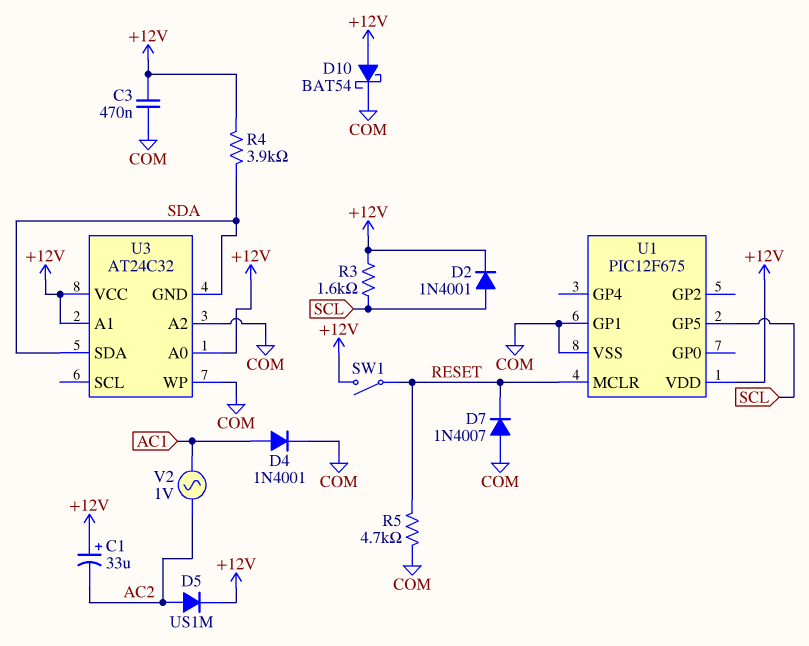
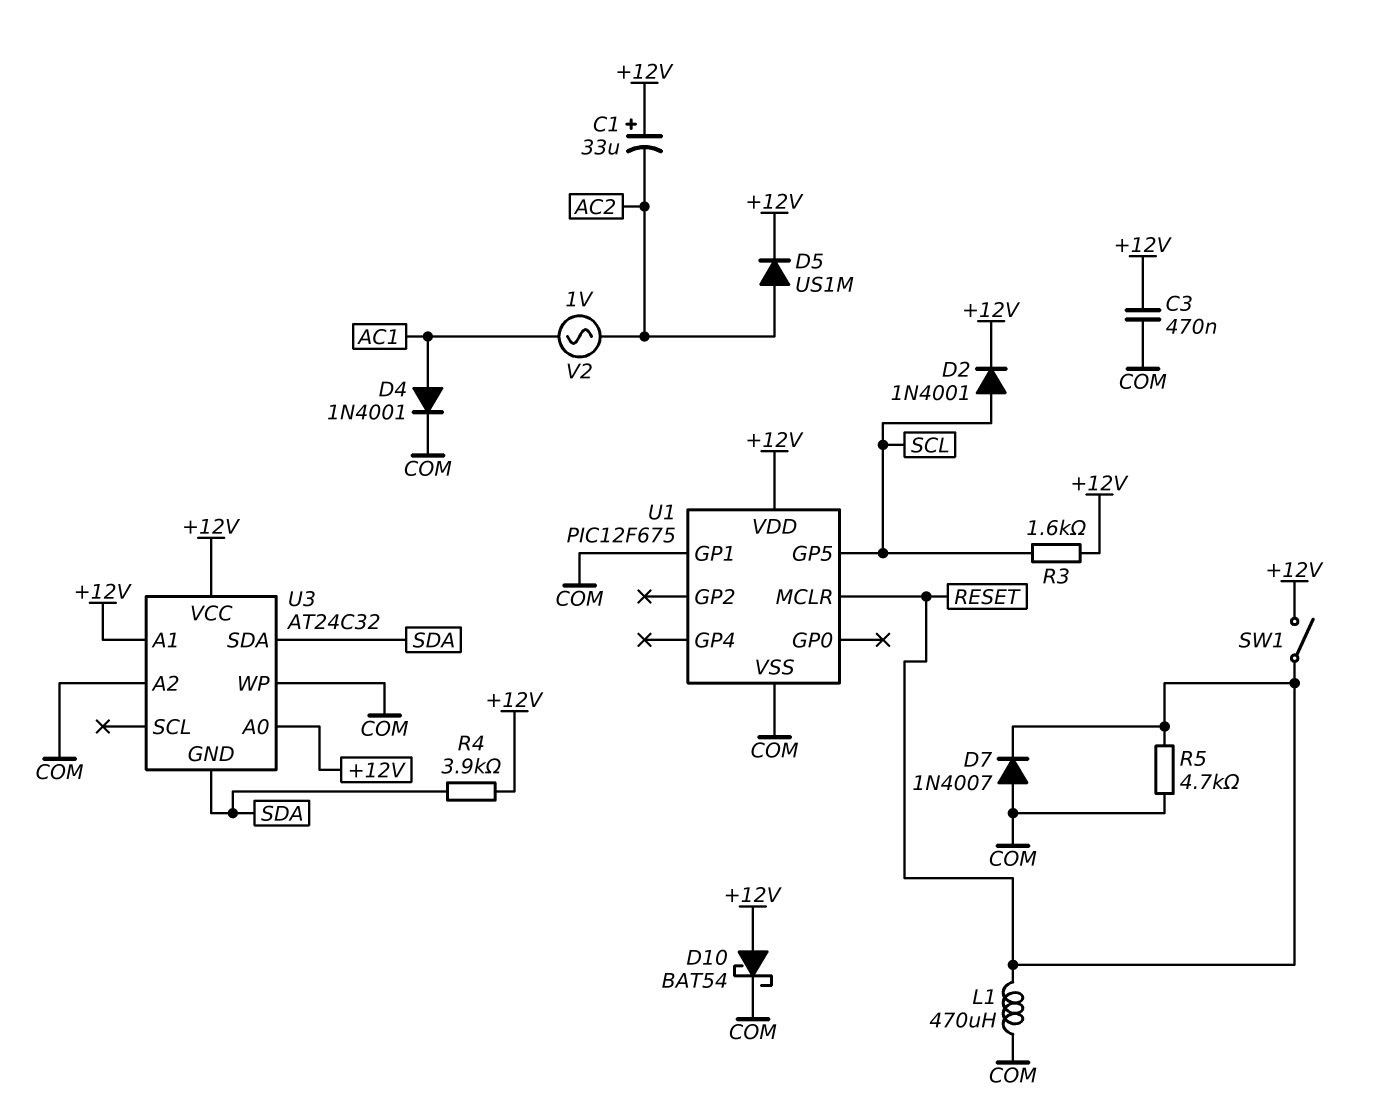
L1: none -> 470uH (COM, RESET)

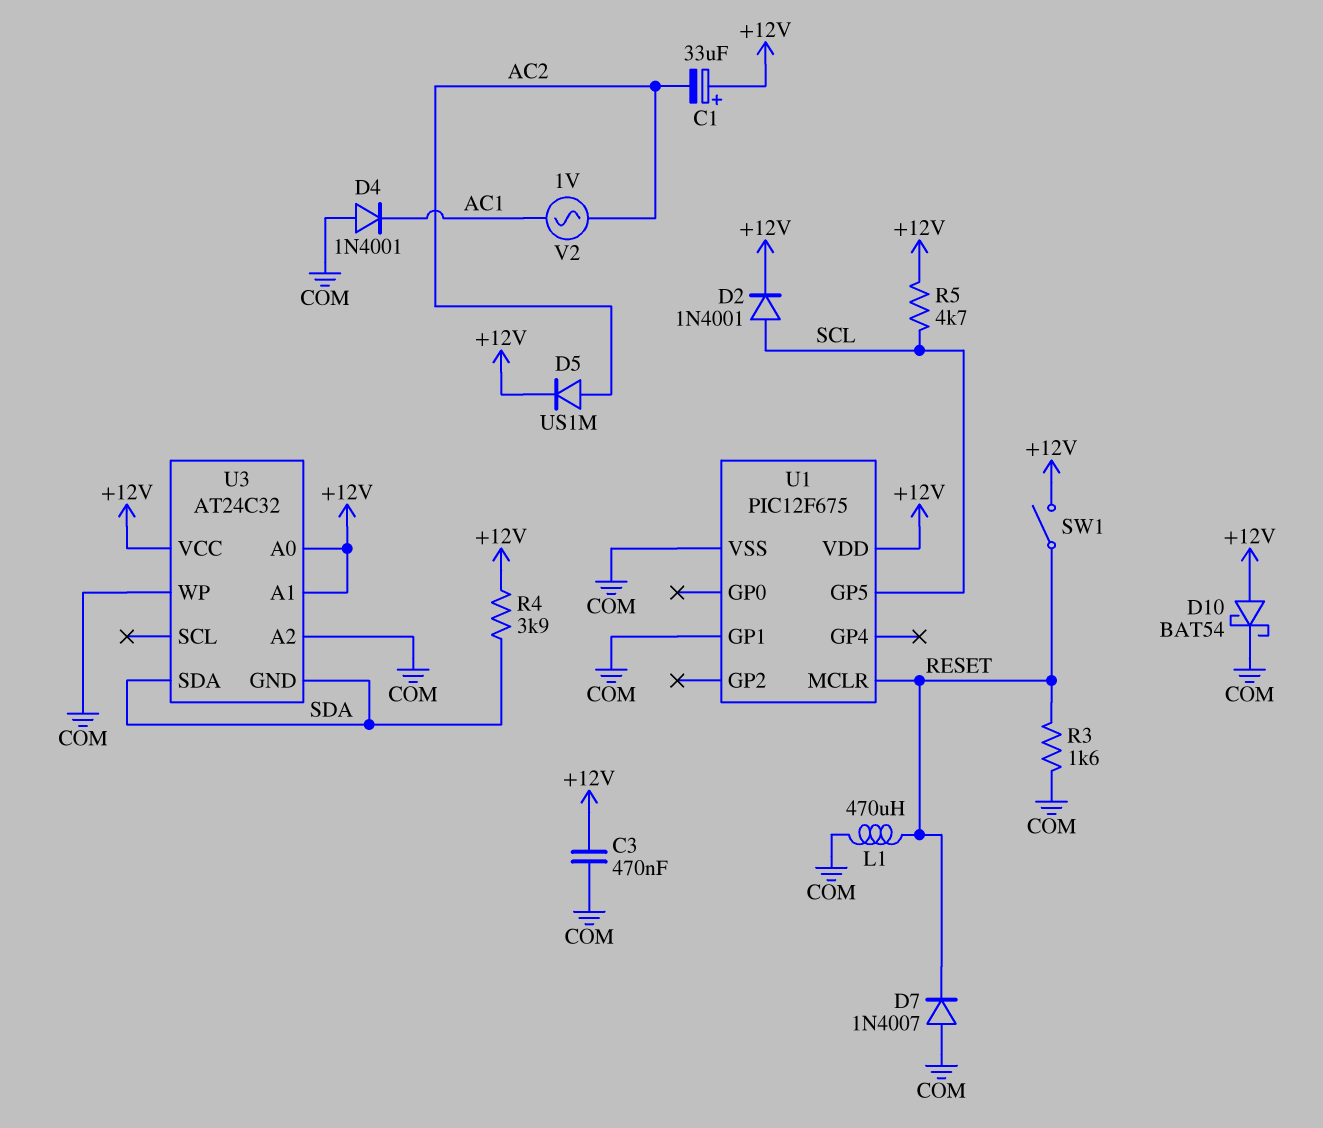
D4: diode 1N4001 (A AC1, K COM) -> diode 1N4001 (A COM, K AC1)
R3: 1.6k (+12V, SCL) -> 1.6k (COM, RESET)
R5: 4.7k (COM, RESET) -> 4.7k (+12V, SCL)

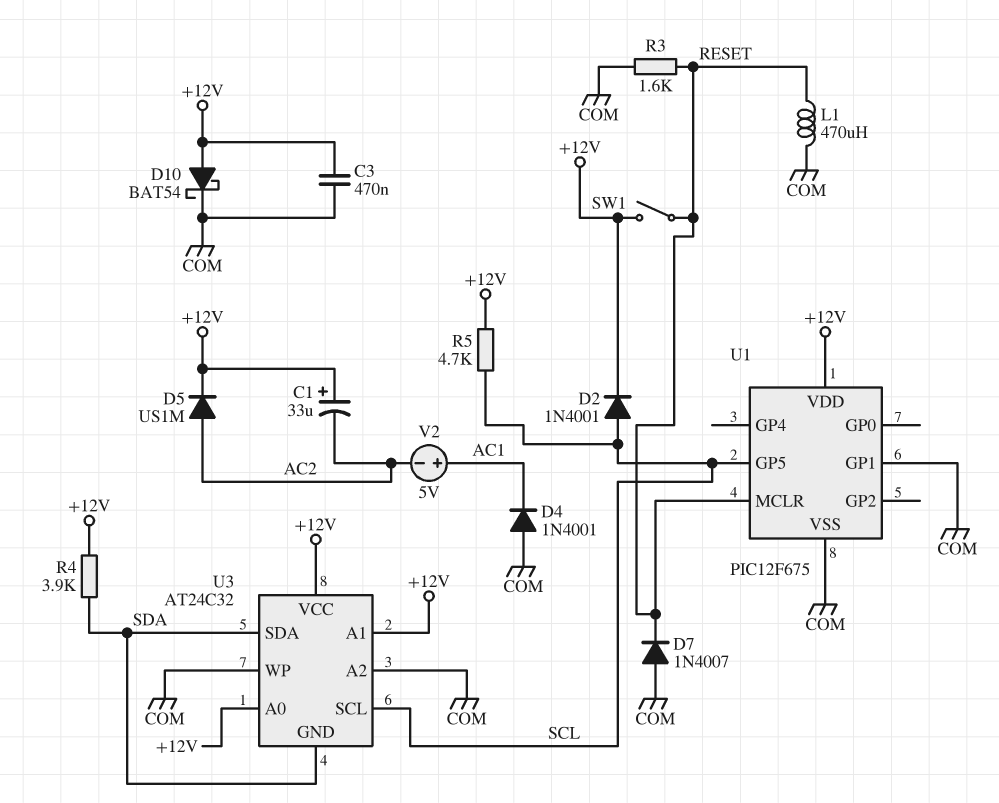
U3 pin SCL: none -> SCL
V2: AC 1V (AC1, AC2) -> 5V (plus AC1, minus AC2)

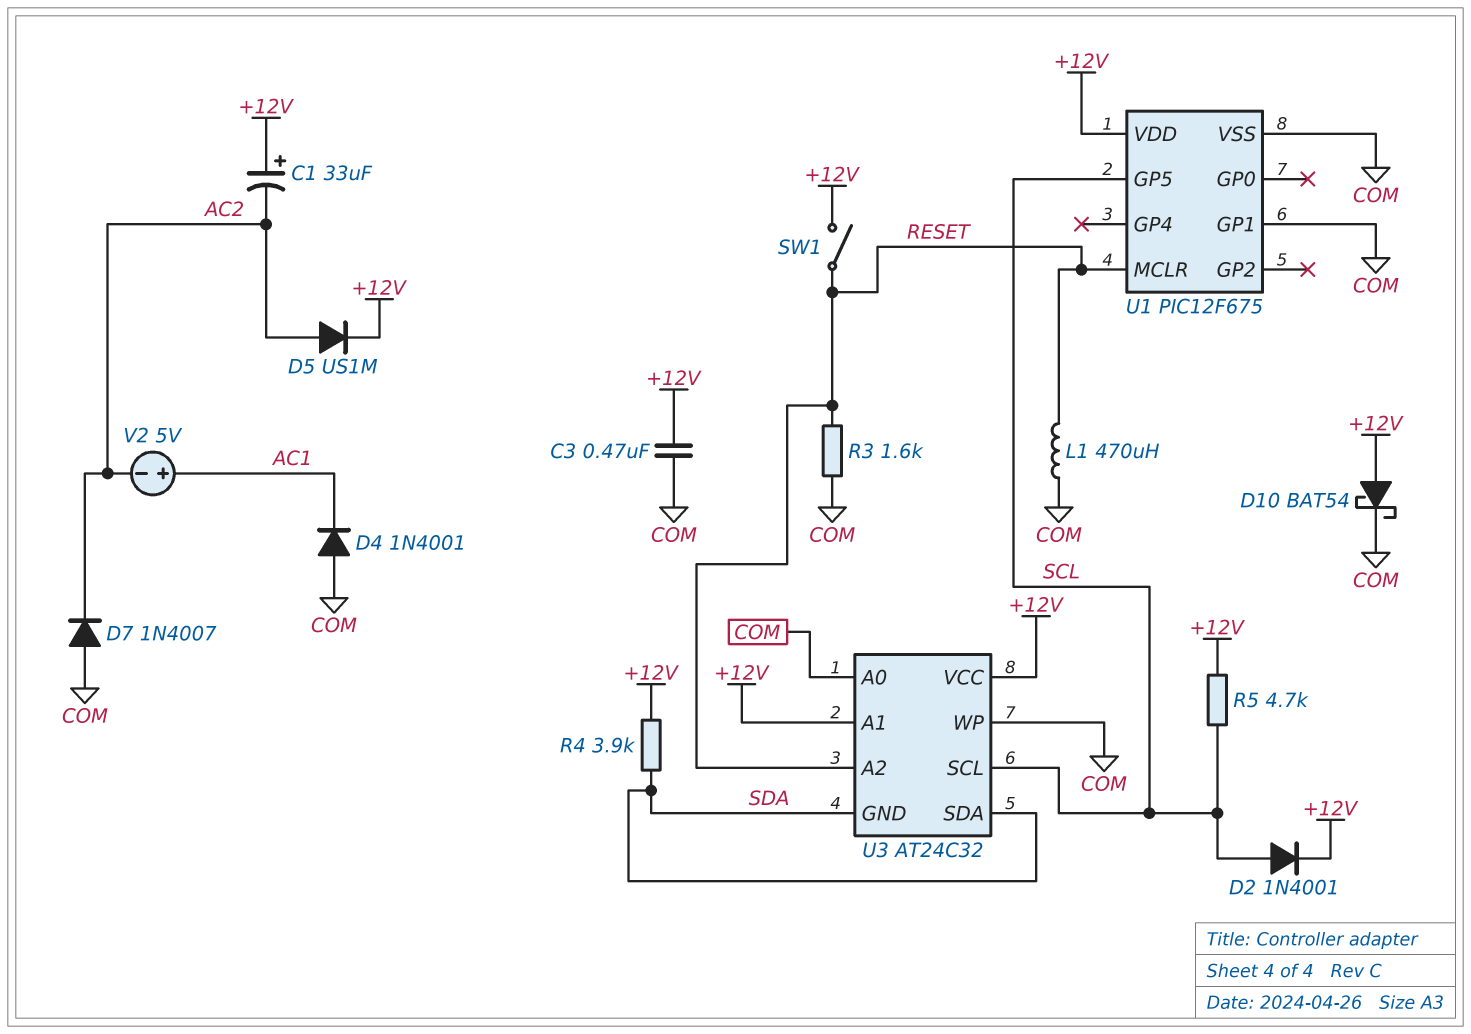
D7: diode 1N4007 (A COM, K RESET) -> diode 1N4007 (A COM, K AC2)
U3 pin A0: +12V -> COM
U3 pin A2: COM -> RESET

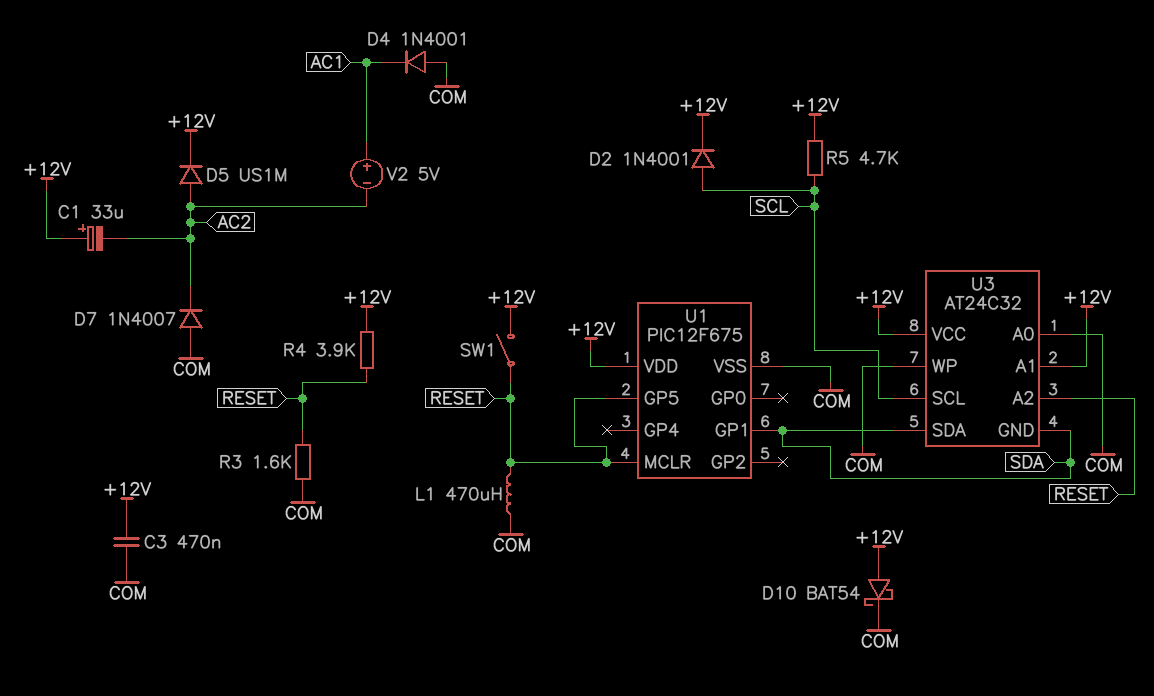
R4: 3.9k (+12V, SDA) -> 3.9k (+12V, RESET)
U1 pin GP1: COM -> SDA
U1 pin GP5: SCL -> RESET

